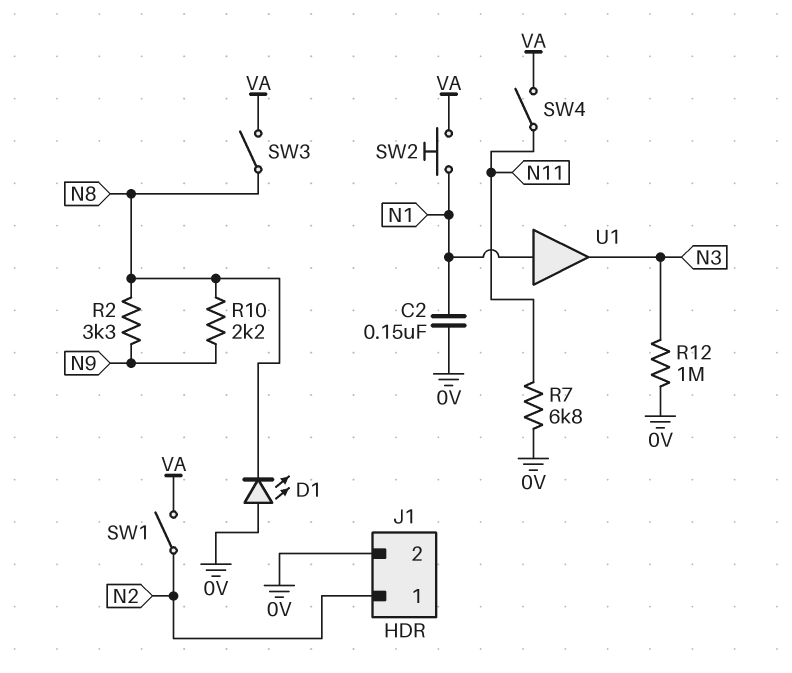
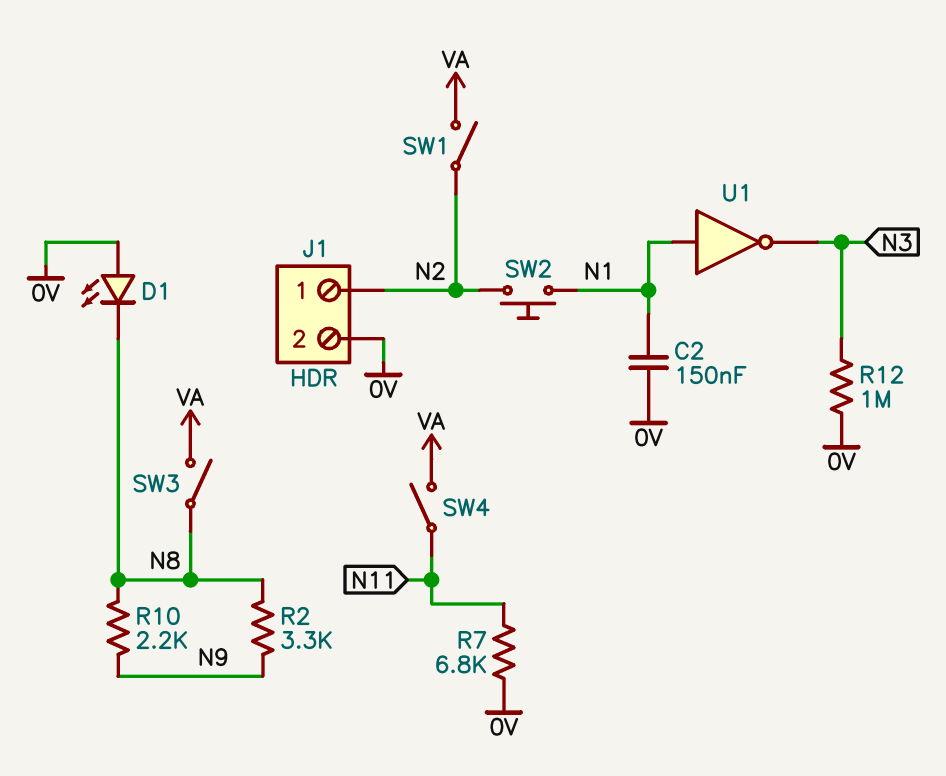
SW2: button (N1, VA) -> button (N1, N2)
U1: buffer (in N1, out N3) -> NOT (in N1, out N3)

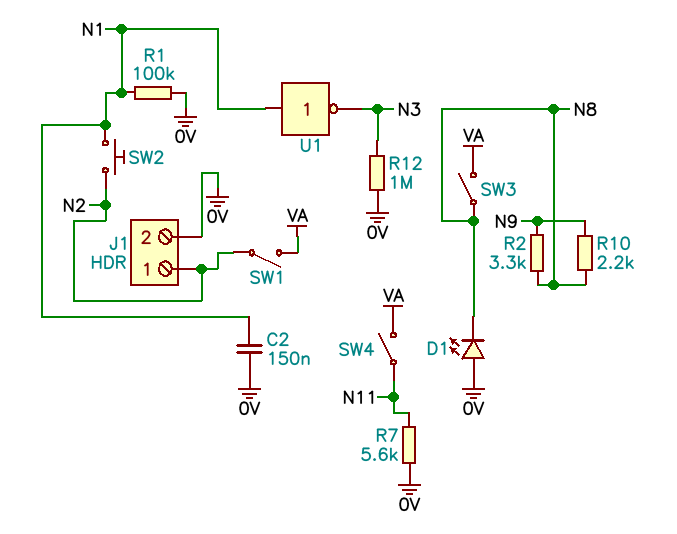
R1: none -> 100k (0V, N1)
R7: 6.8k (0V, N11) -> 5.6k (0V, N11)

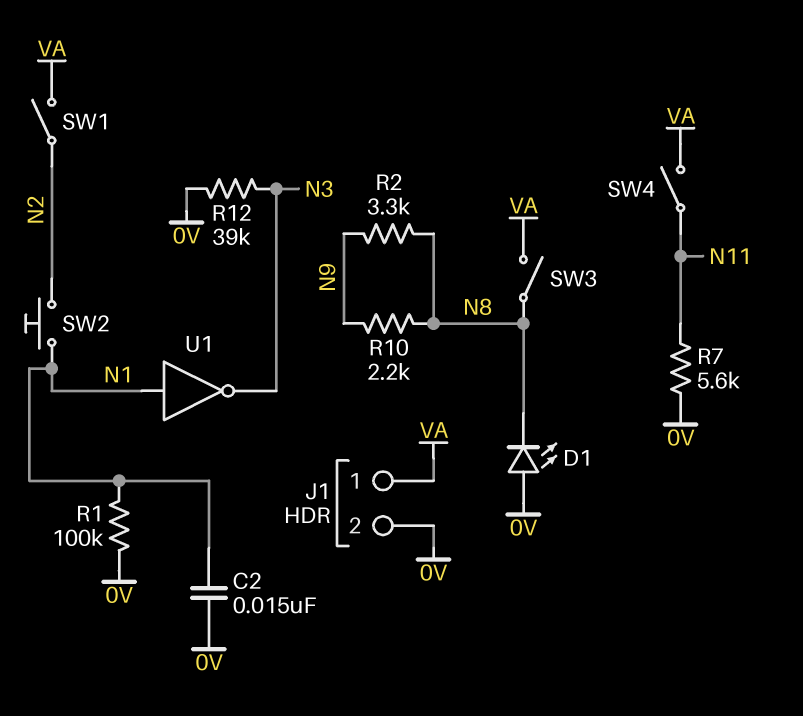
C2: 150nF (0V, N1) -> 15nF (0V, N1)
J1 pin 1: N2 -> VA
R12: 1M (0V, N3) -> 39k (0V, N3)

